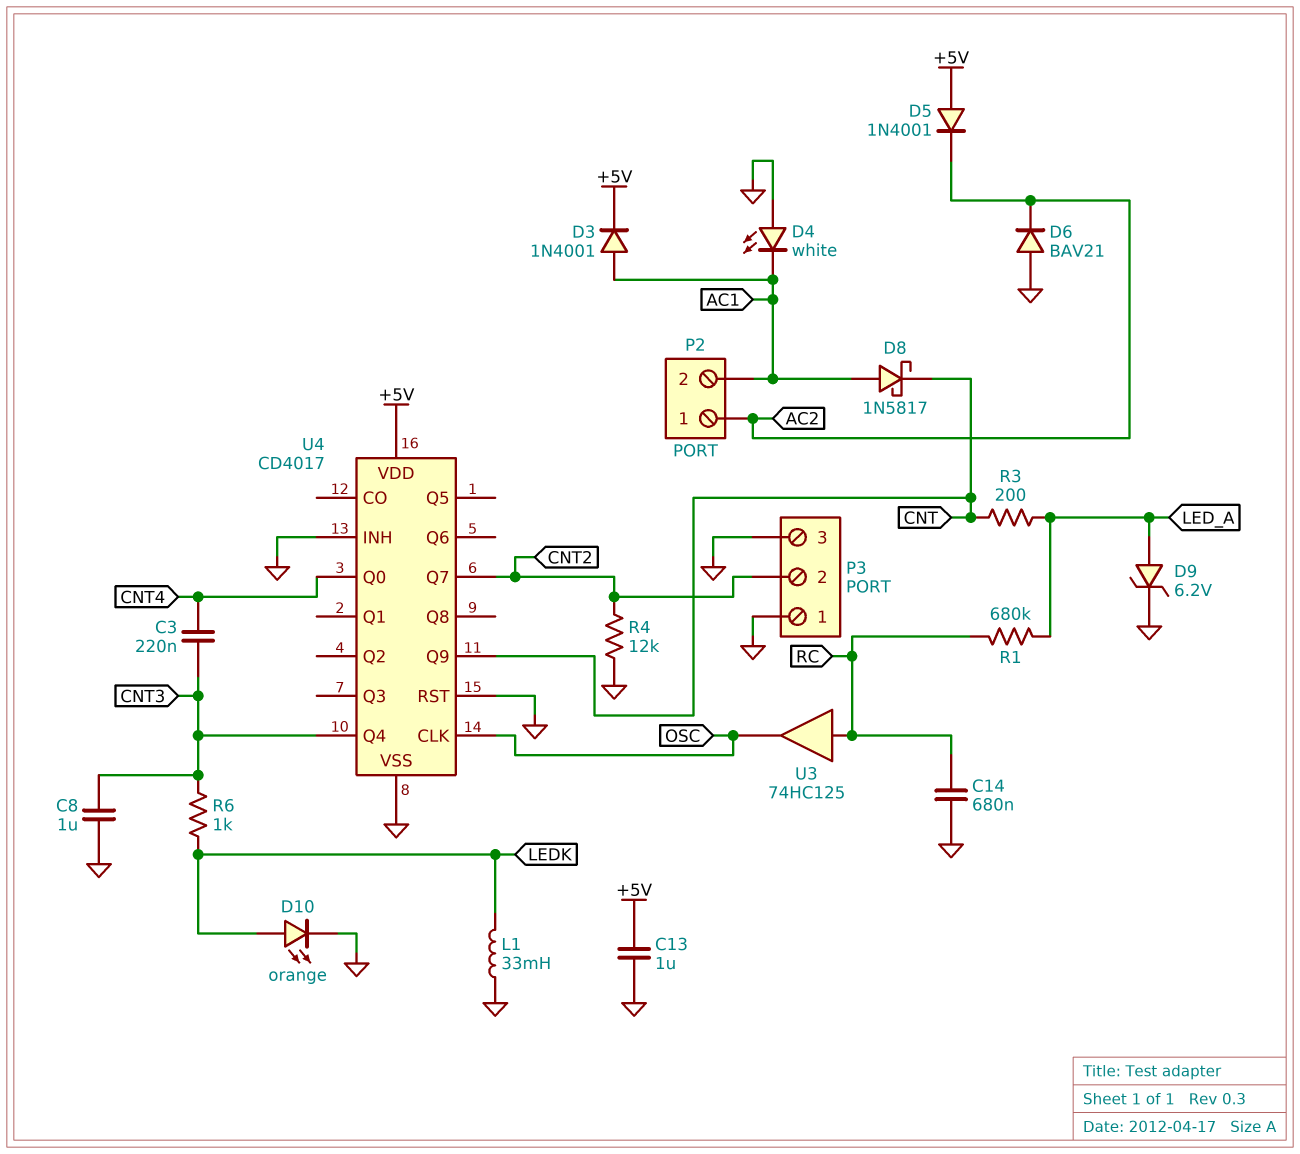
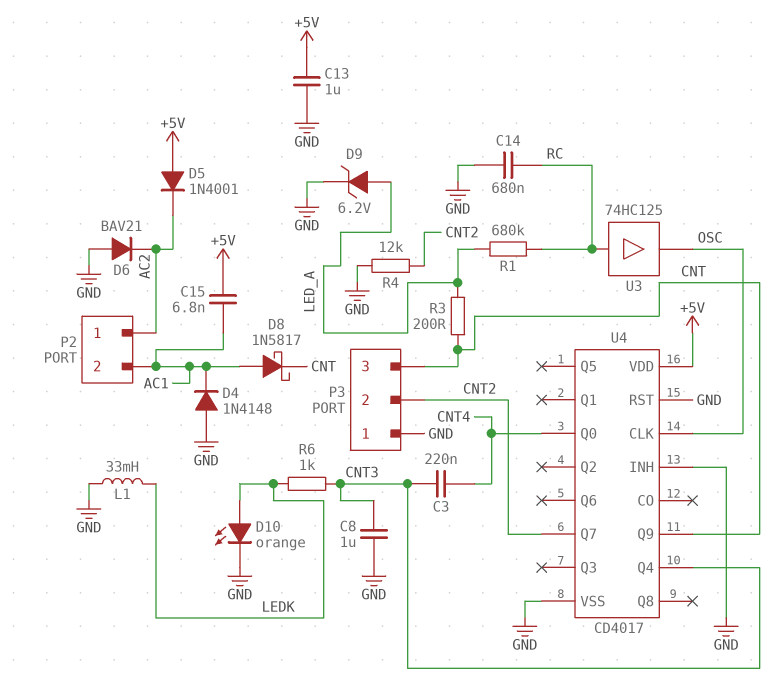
C15: none -> 6.8nF (+5V, AC1)
D3: diode 1N4001 (A AC1, K +5V) -> none
D4: LED white (A GND, K AC1) -> diode 1N4148 (A GND, K AC1)
P3 pin 3: GND -> CNT

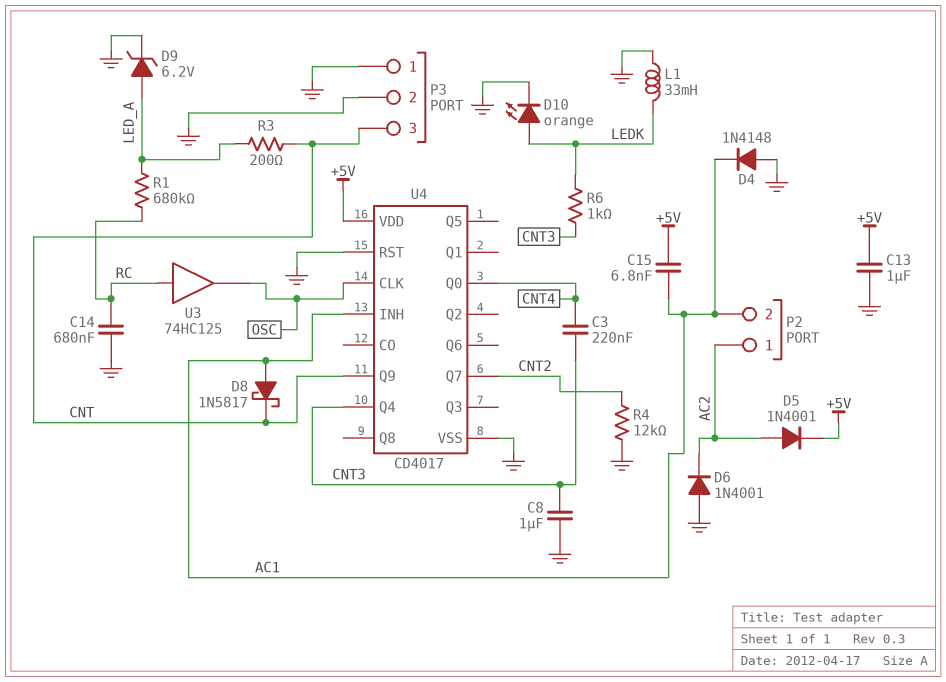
D5: diode 1N4001 (A +5V, K AC2) -> diode 1N4001 (A AC2, K +5V)
D6: diode BAV21 (A GND, K AC2) -> diode 1N4001 (A GND, K AC2)
P3 pin 2: CNT2 -> GND
U4 pin INH: GND -> AC1

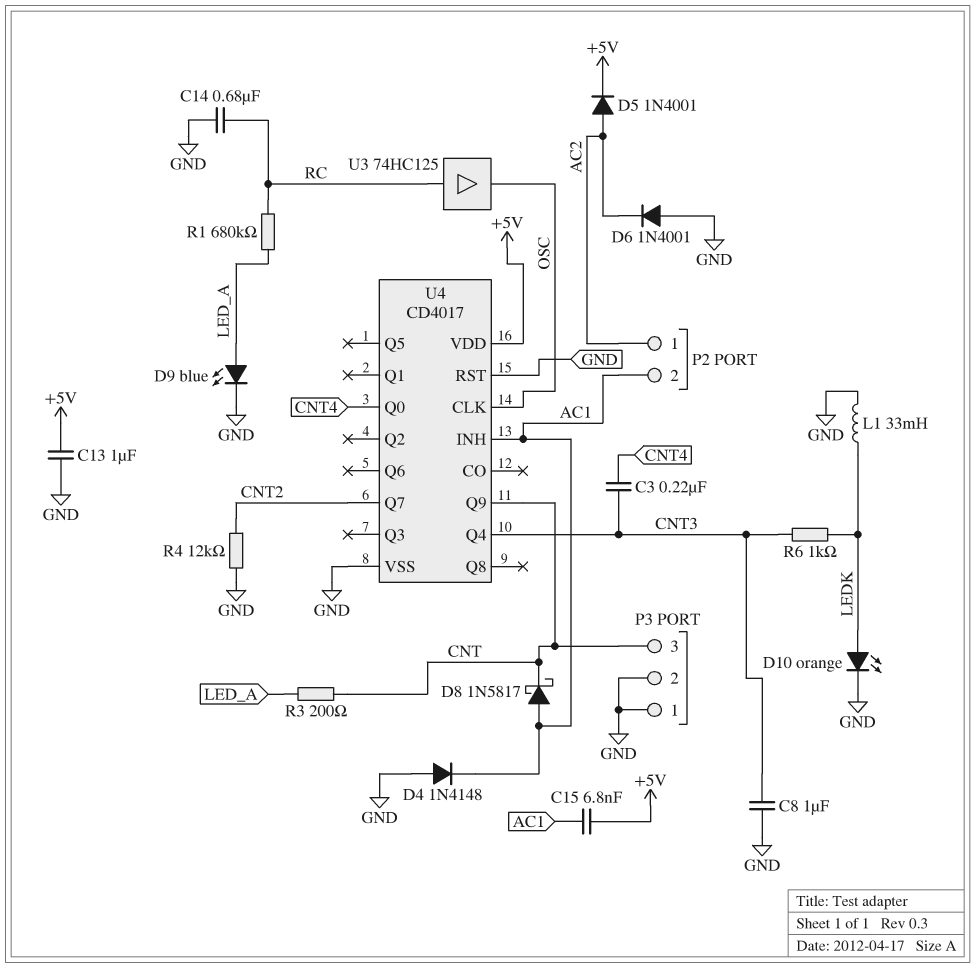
D9: zener 6.2V (A LED_A, K GND) -> LED blue (A LED_A, K GND)

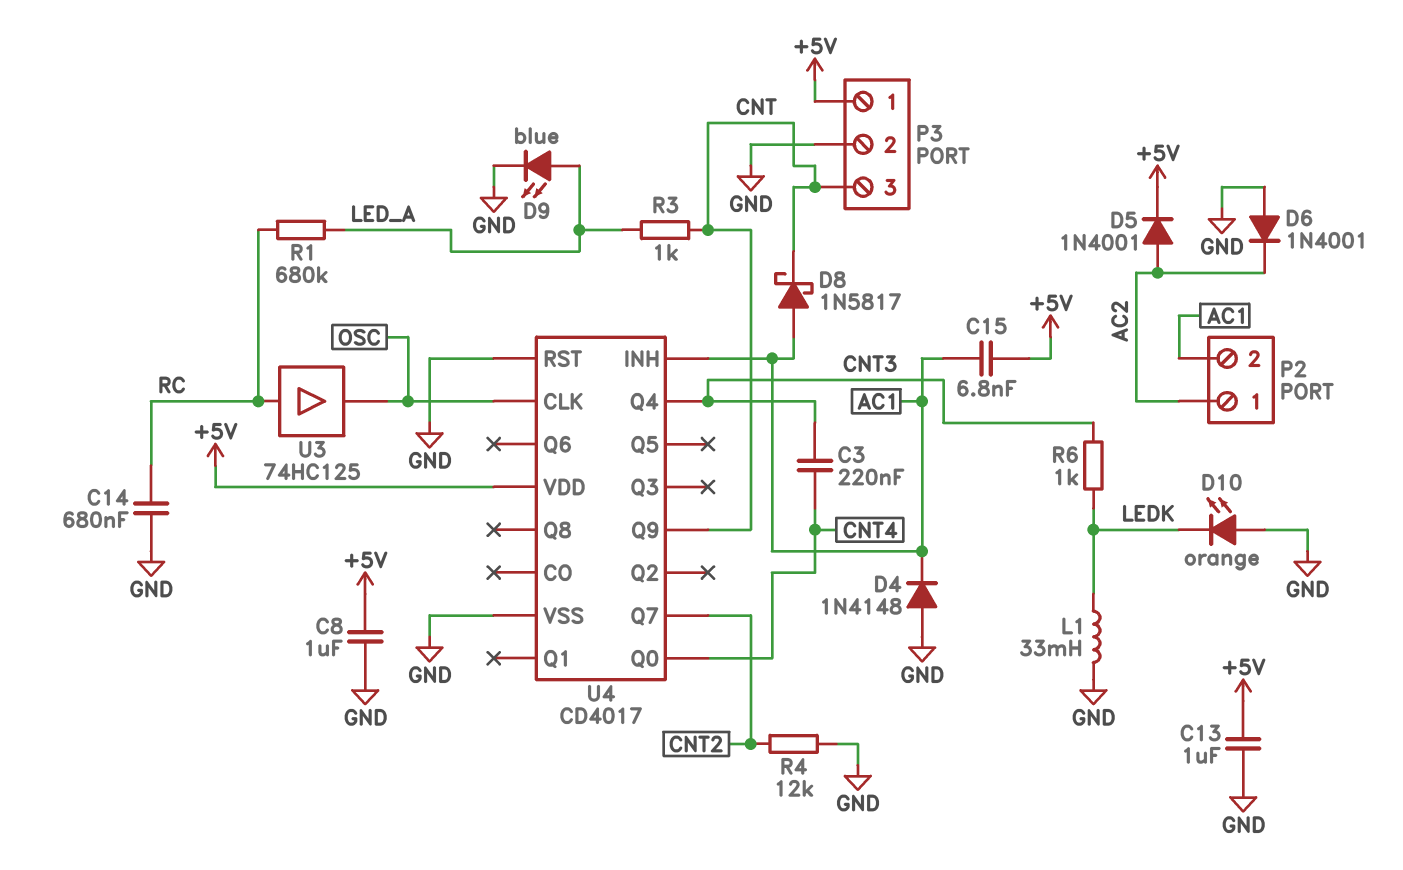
C8: 1uF (CNT3, GND) -> 1uF (+5V, GND)
D10: LED orange (A LEDK, K GND) -> LED orange (A GND, K LEDK)
P3 pin 1: GND -> +5V
R3: 200 (CNT, LED_A) -> 1k (CNT, LED_A)

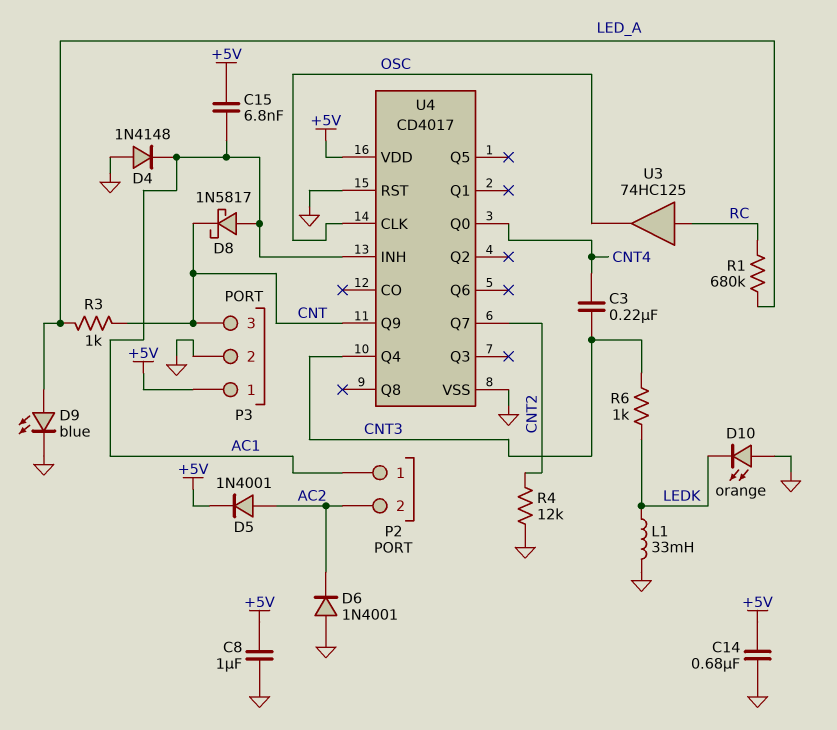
C13: 1uF (+5V, GND) -> none
C14: 680nF (GND, RC) -> 680nF (+5V, GND)
P2 pin 1: AC2 -> AC1
P2 pin 2: AC1 -> AC2

